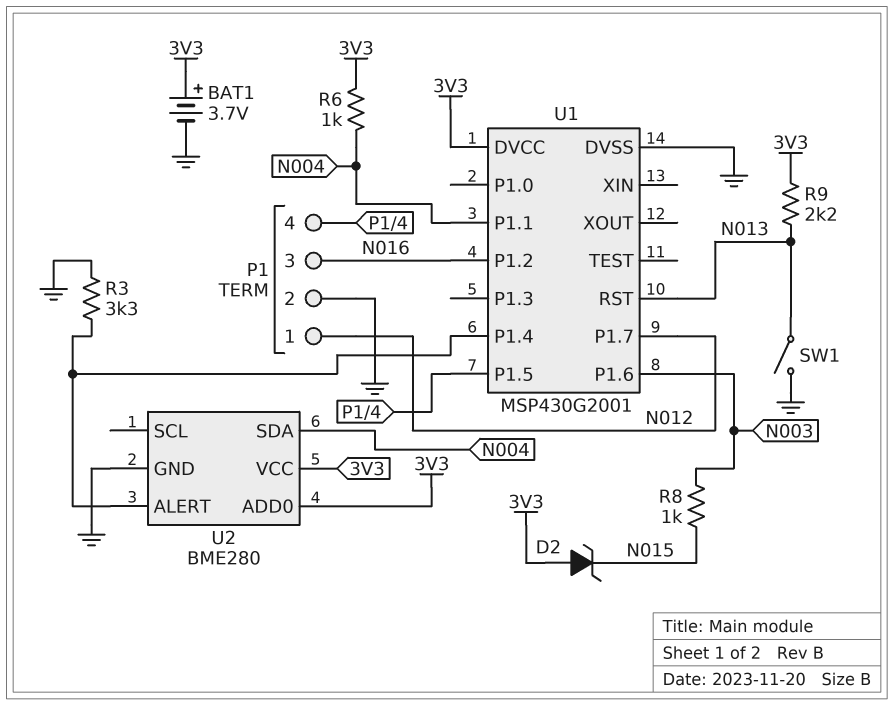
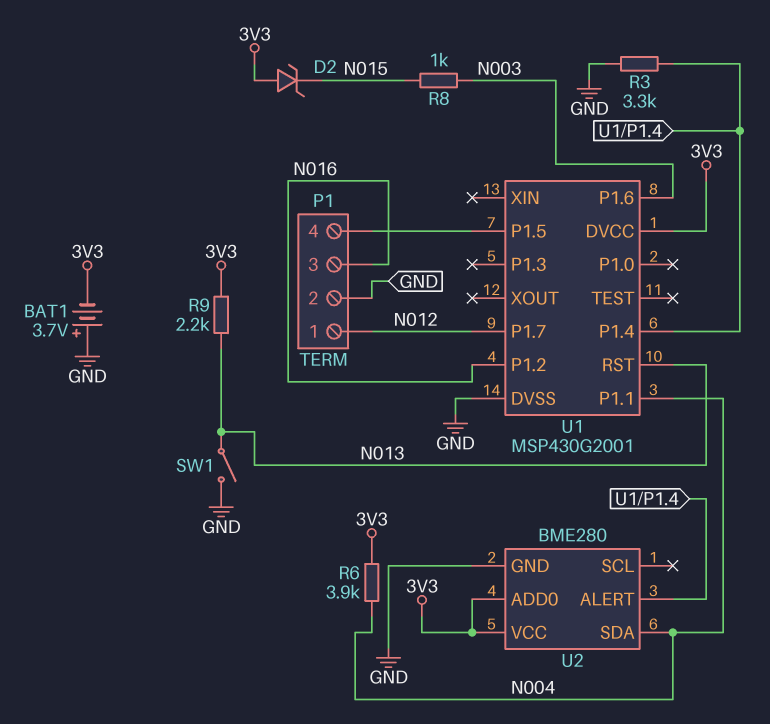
BAT1: 3.7V (plus 3V3, minus GND) -> 3.7V (plus GND, minus 3V3)
R6: 1k (3V3, N004) -> 3.9k (3V3, N004)

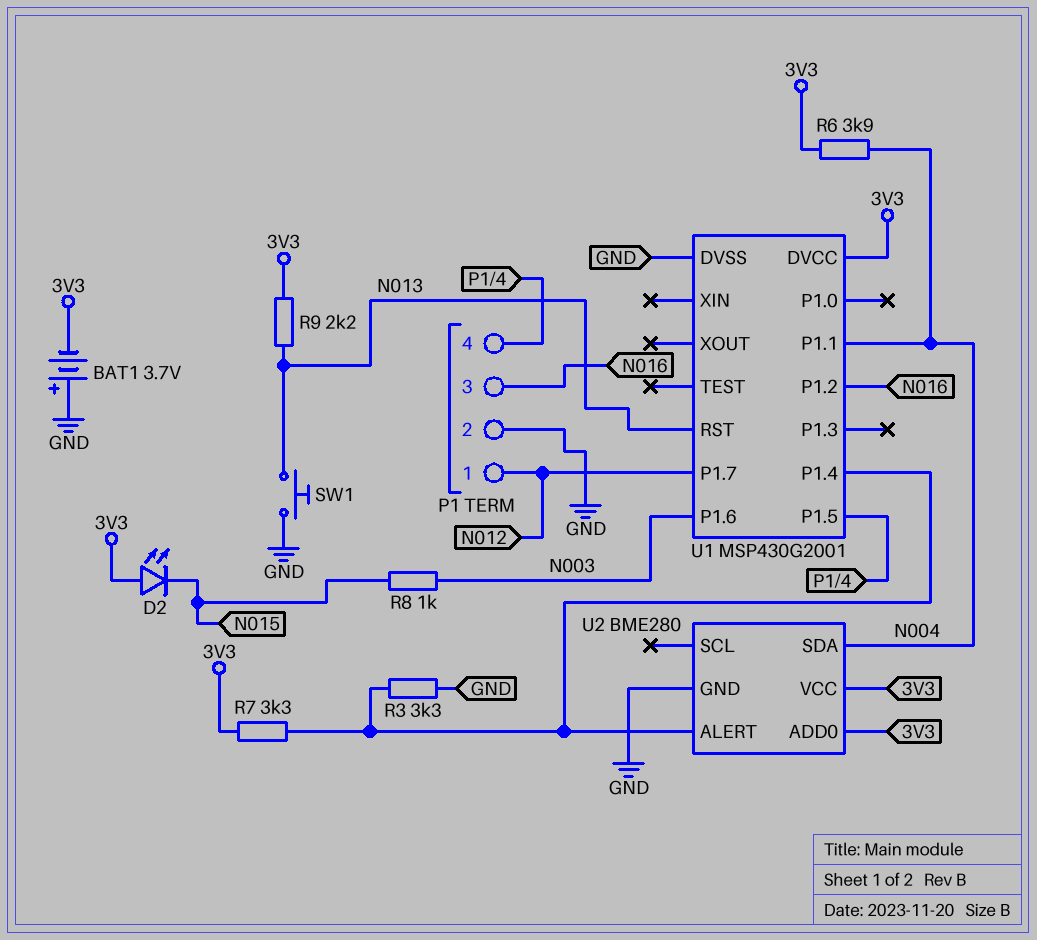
D2: zener (A 3V3, K N015) -> LED (A 3V3, K N015)
R7: none -> 3.3k (3V3, U1/P1.4)
SW1: switch (GND, N013) -> button (GND, N013)

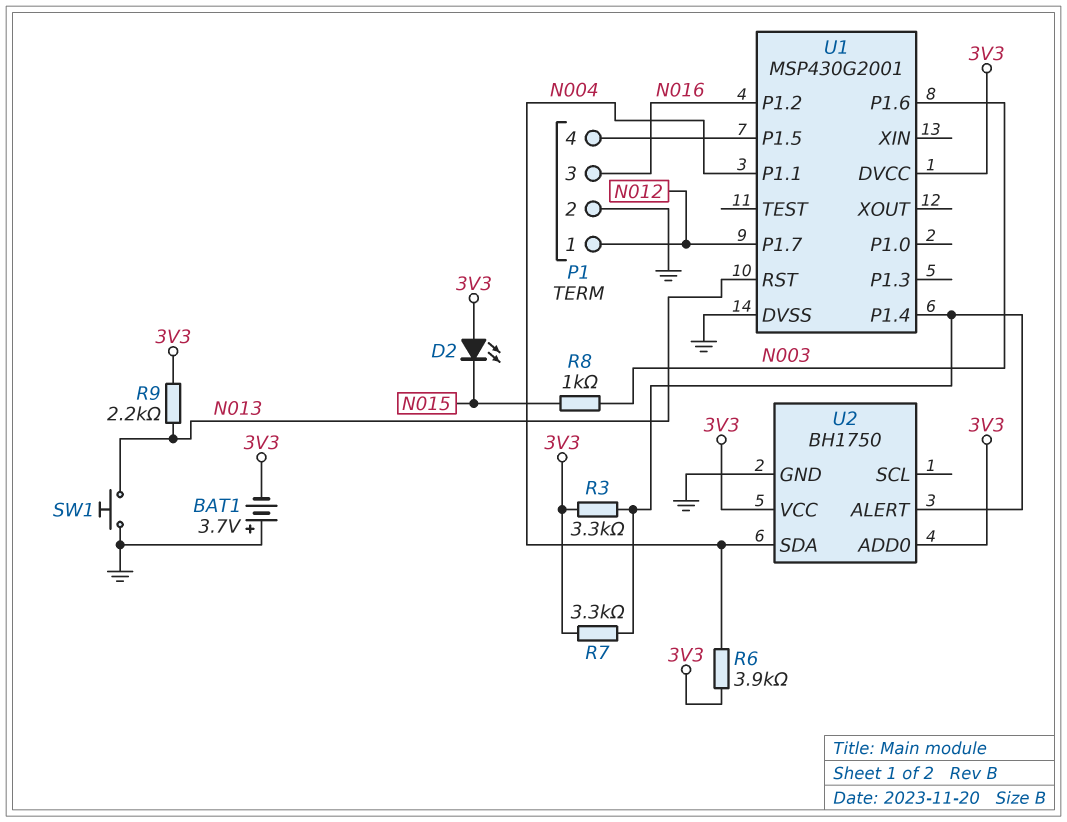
R3: 3.3k (GND, U1/P1.4) -> 3.3k (3V3, U1/P1.4)
U2: BME280 -> BH1750

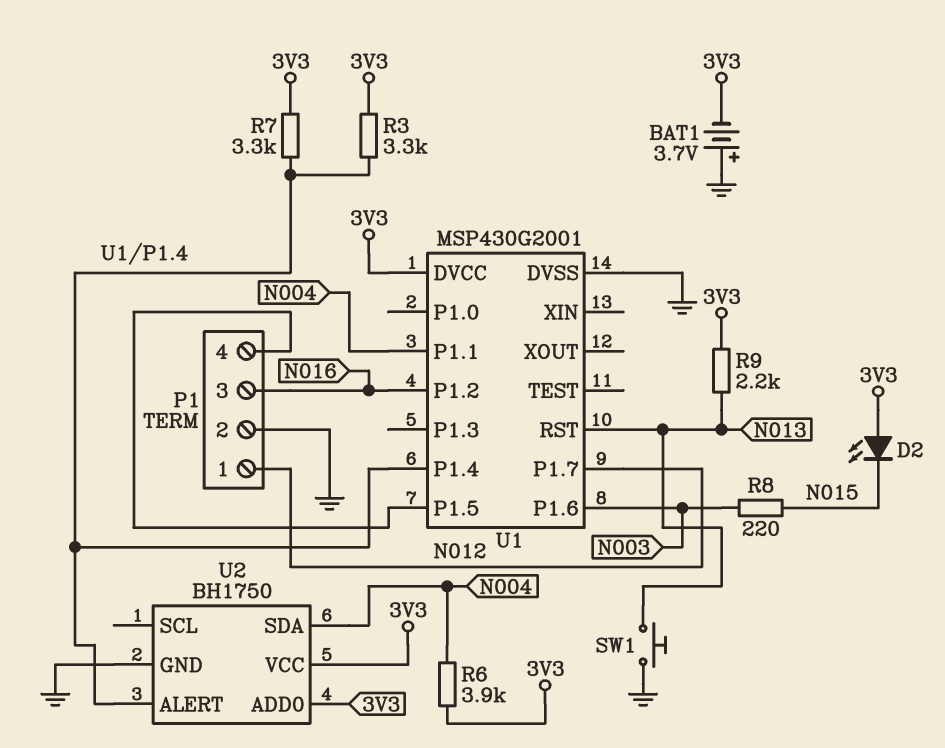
R8: 1k (N003, N015) -> 220 (N003, N015)

